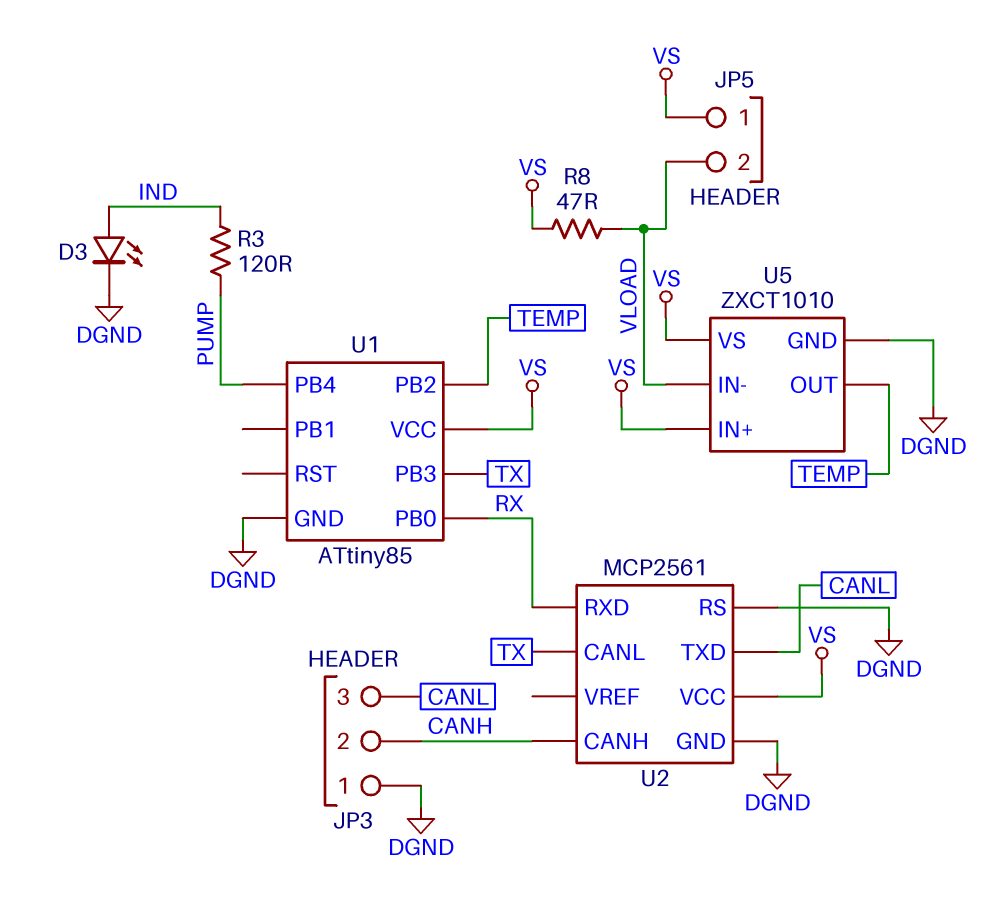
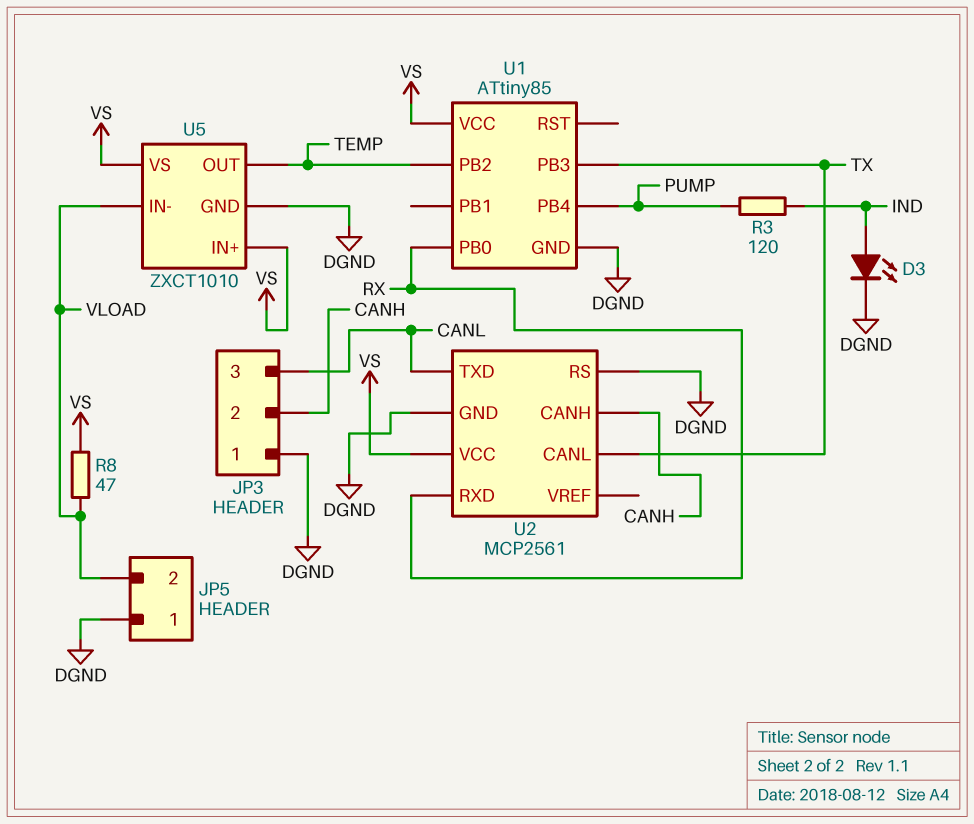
JP5 pin 1: VS -> DGND

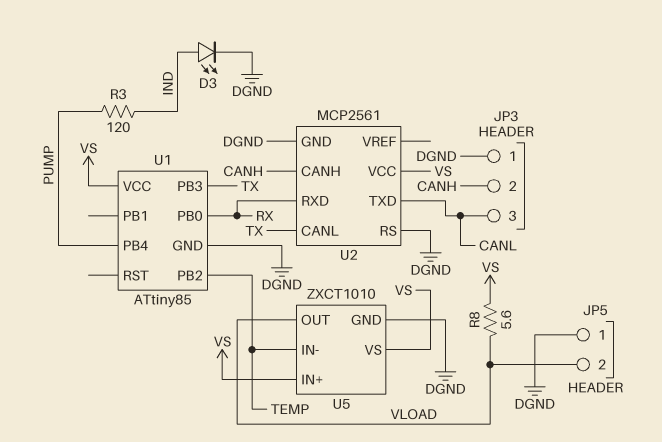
R8: 47 (VLOAD, VS) -> 5.6 (VLOAD, VS)
U5 pin IN-: VLOAD -> TEMP
U5 pin OUT: TEMP -> VLOAD

